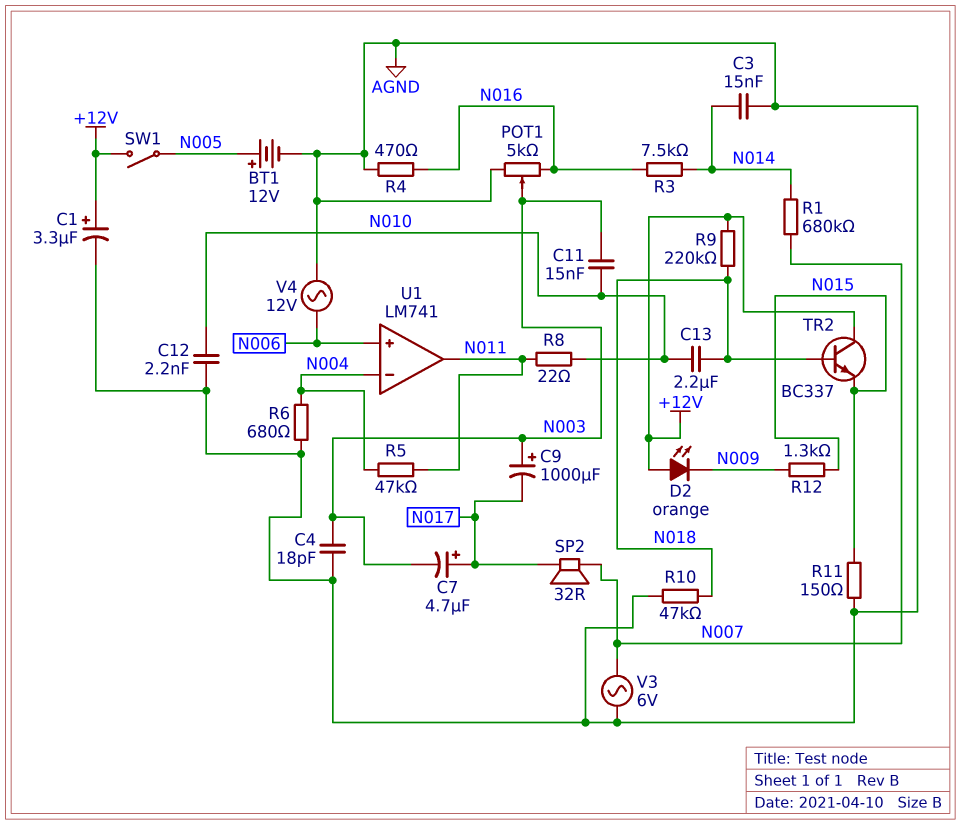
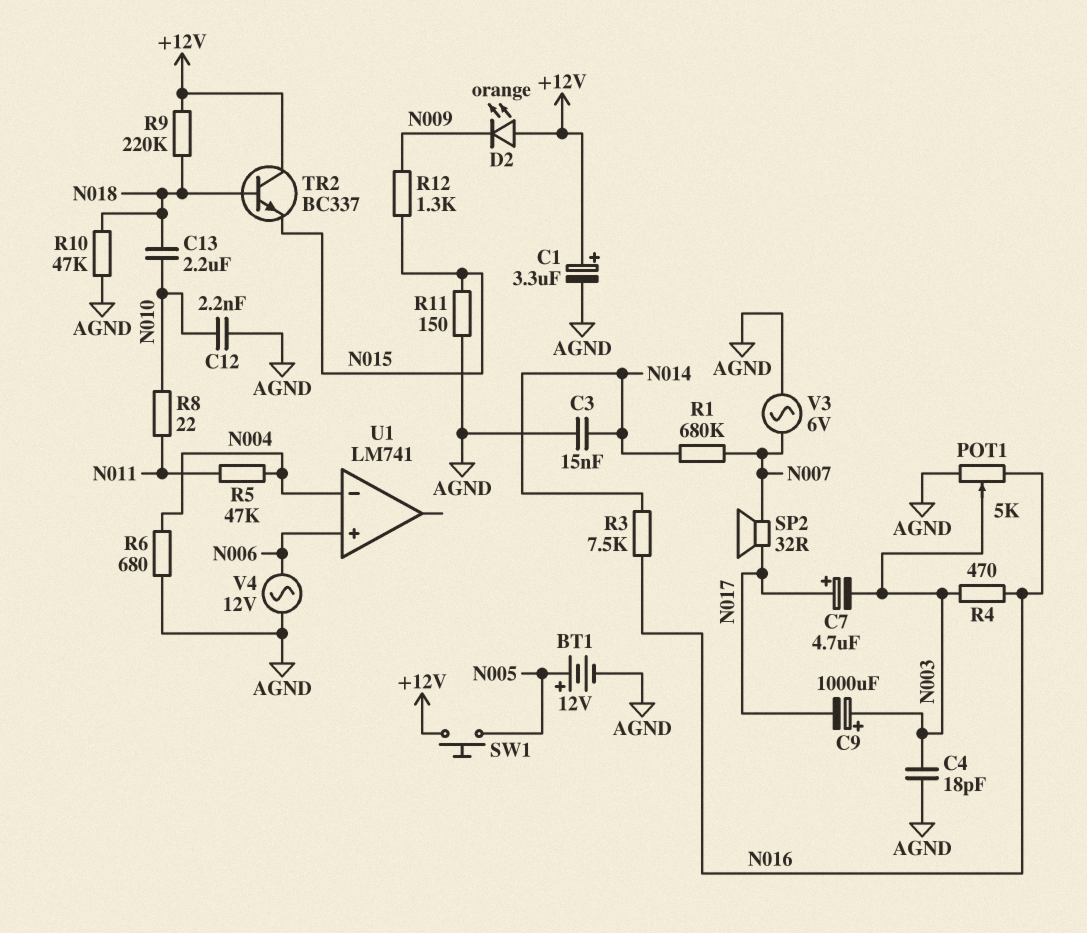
C11: 15nF (N003, N010) -> none
R4: 470 (AGND, N016) -> 470 (N003, N016)
SW1: switch (+12V, N005) -> button (+12V, N005)
U1 pin out: N011 -> none

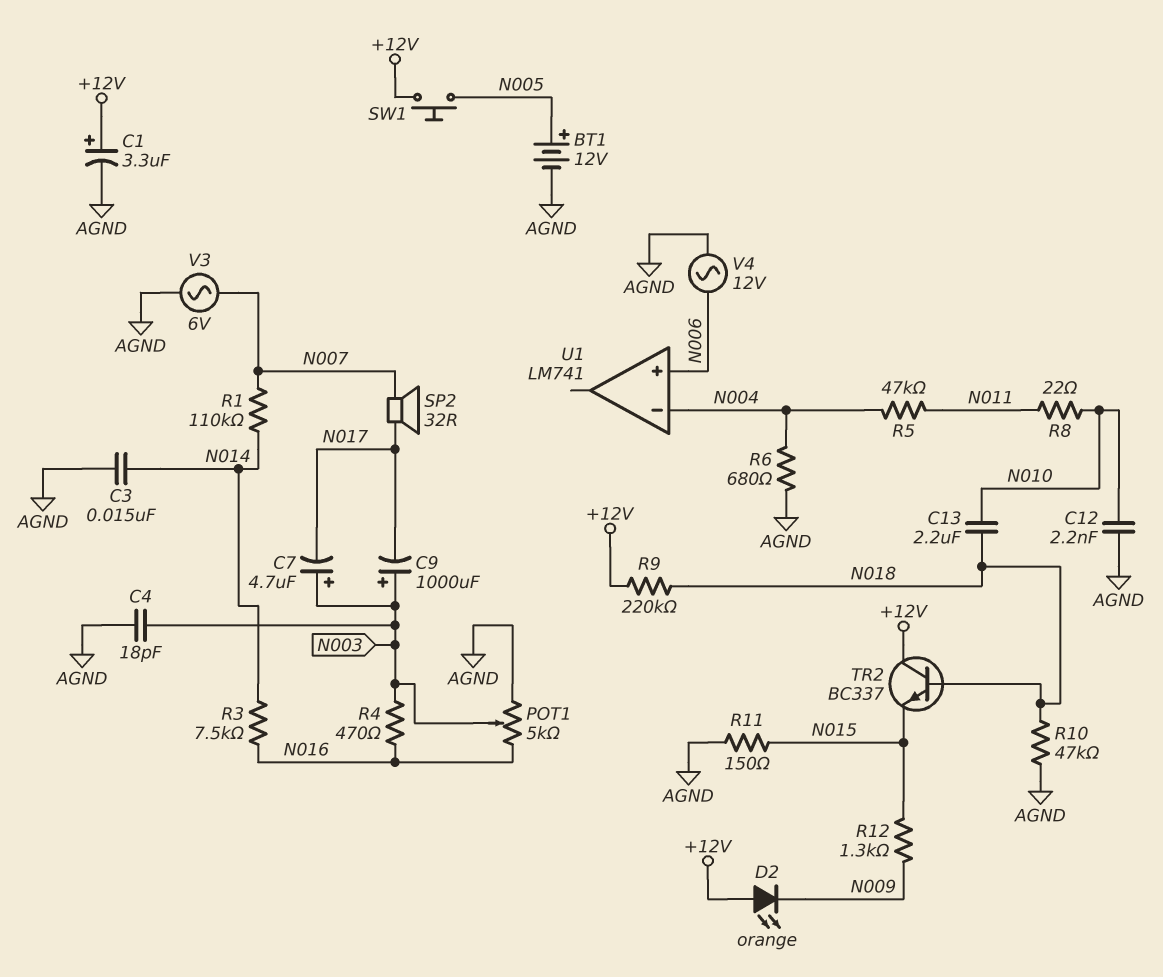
C7: 4.7uF (plus N017, minus N003) -> 4.7uF (plus N003, minus N017)
R1: 680k (N007, N014) -> 110k (N007, N014)

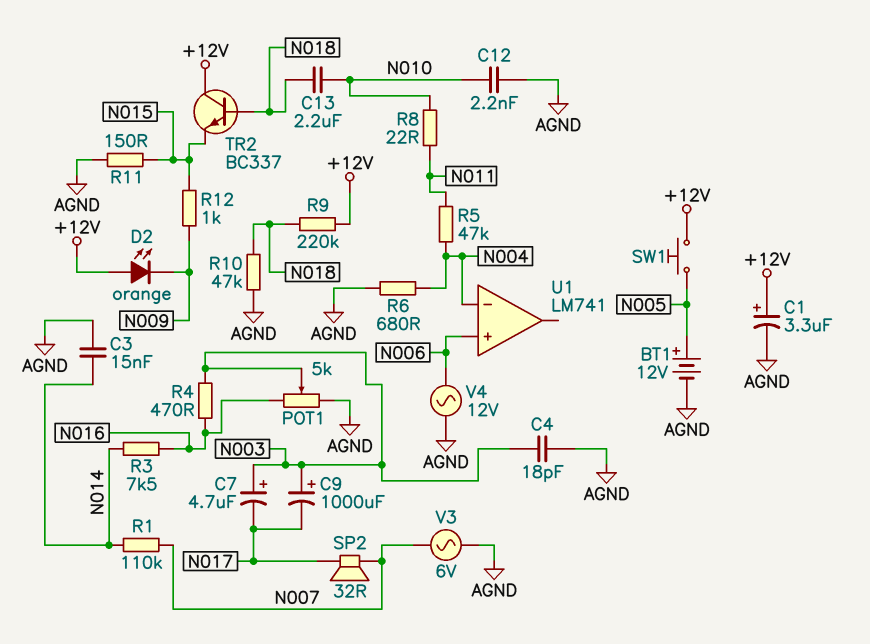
R12: 1.3k (N009, N015) -> 1k (N009, N015)

